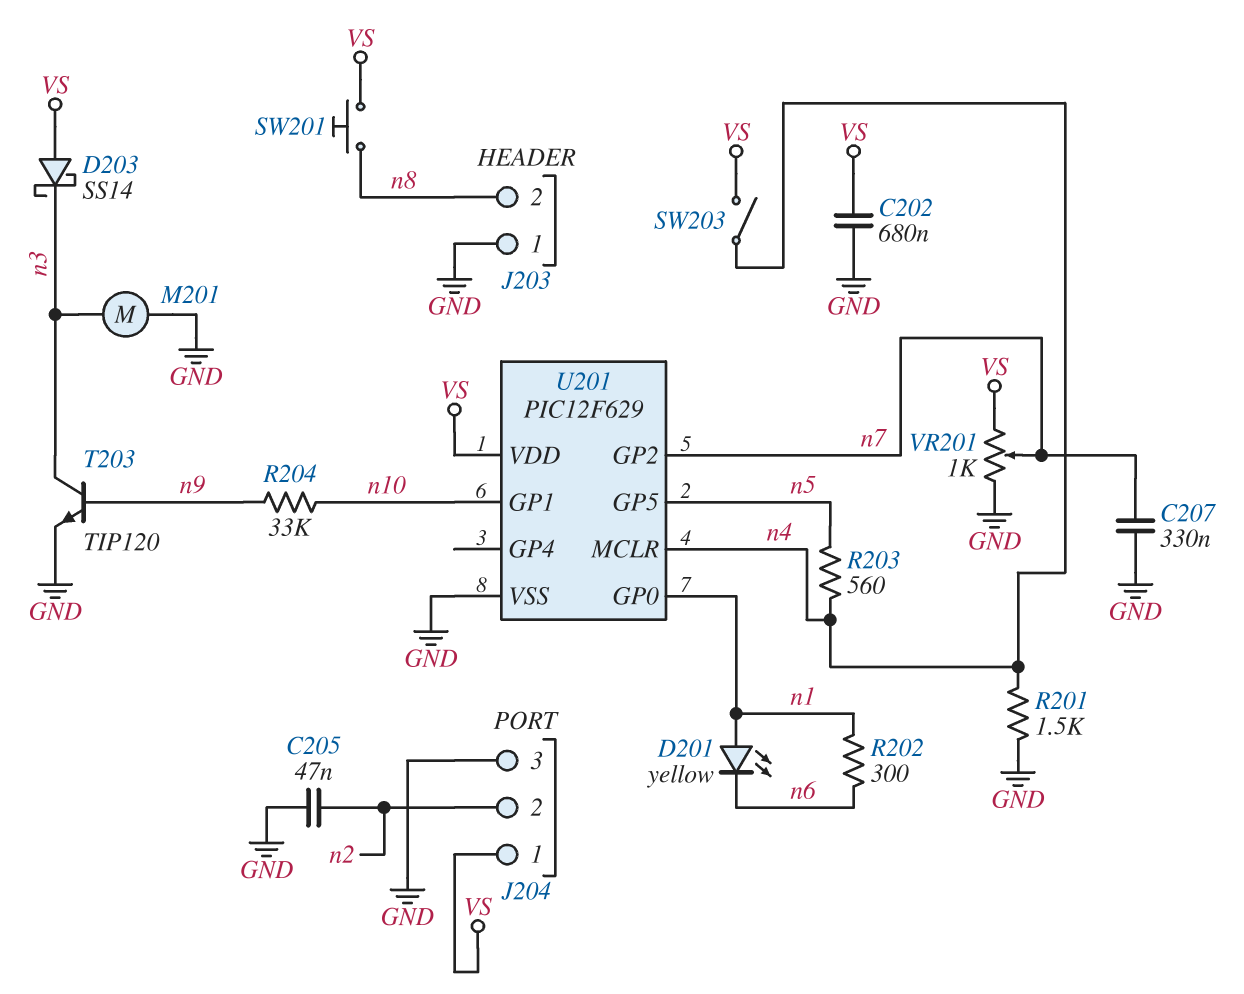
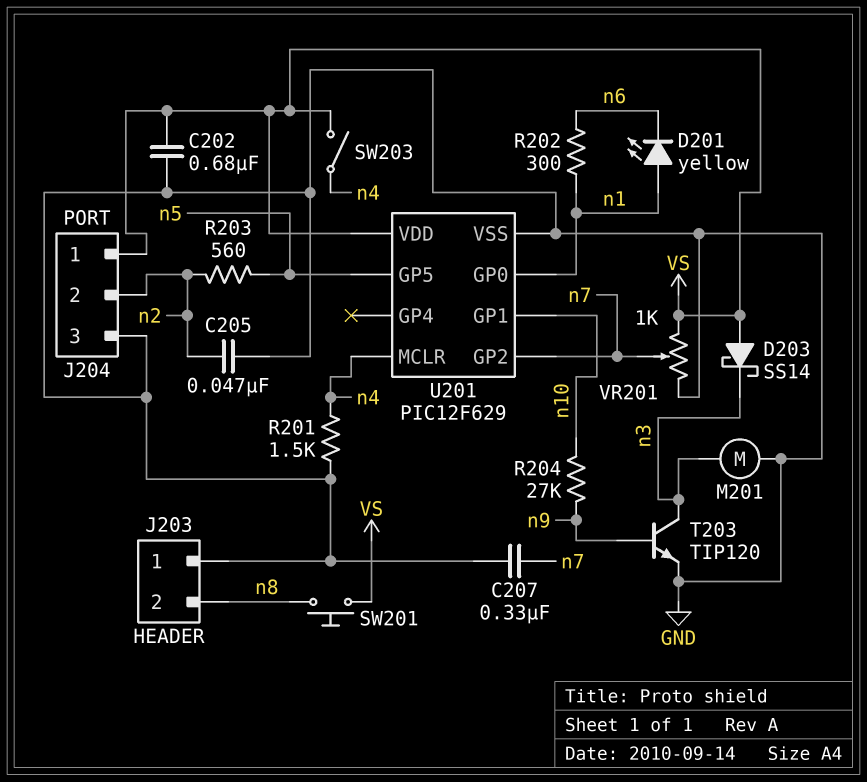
R203: 560 (n4, n5) -> 560 (n2, n5)
R204: 33k (n9, n10) -> 27k (n9, n10)

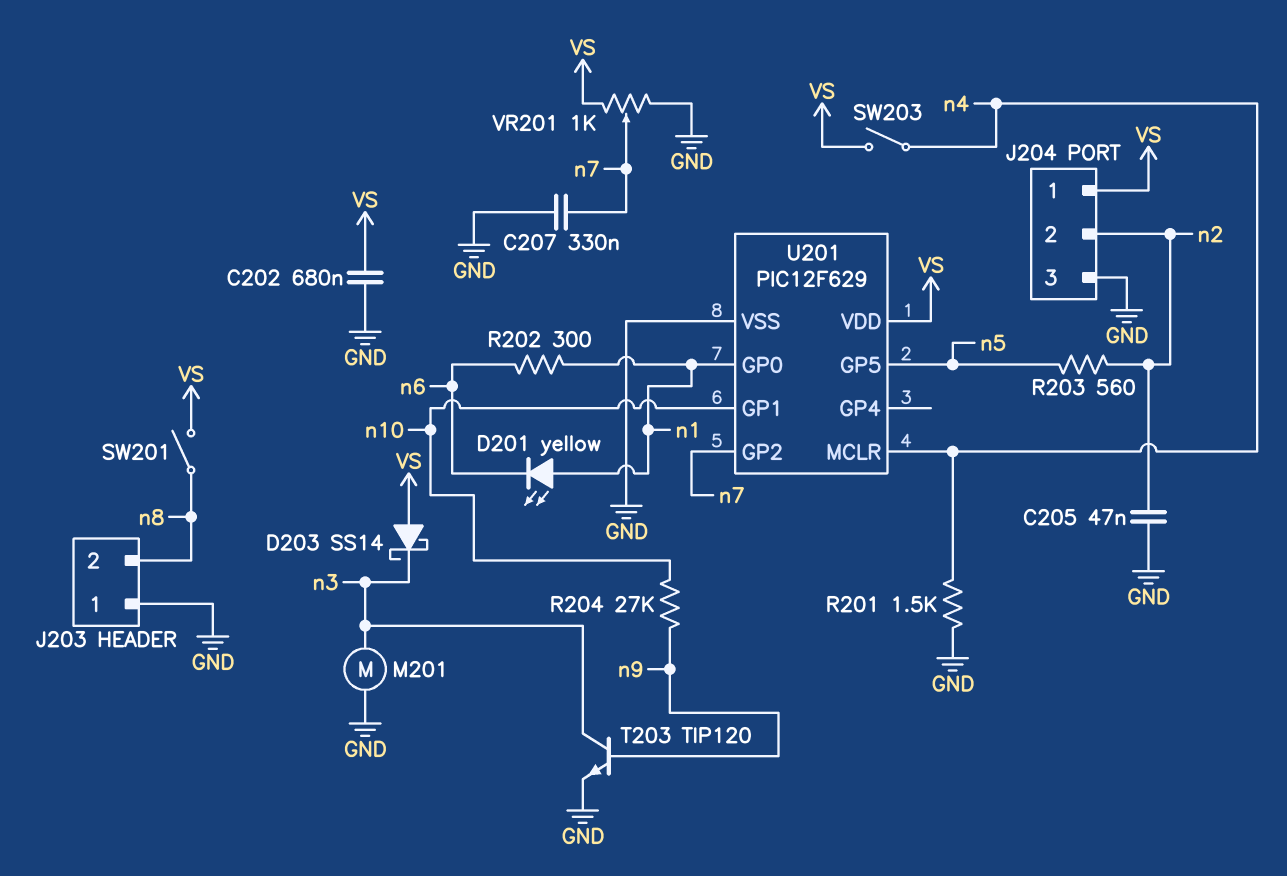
SW201: button (VS, n8) -> switch (VS, n8)

